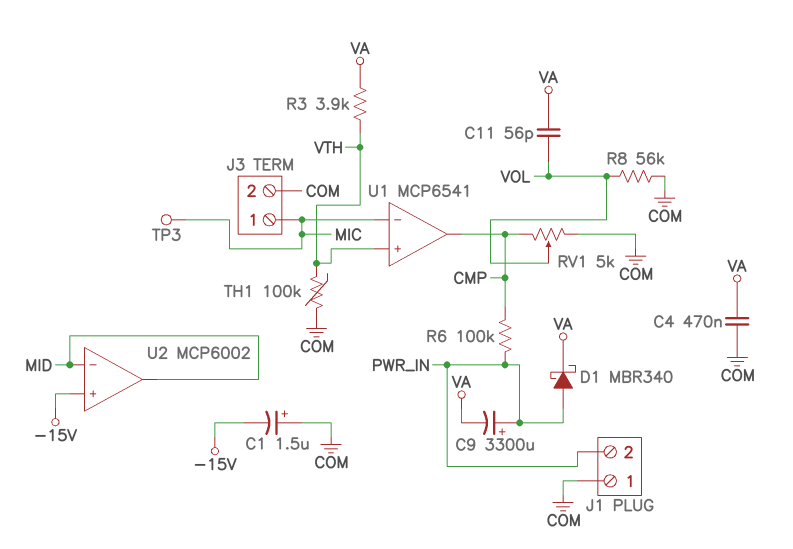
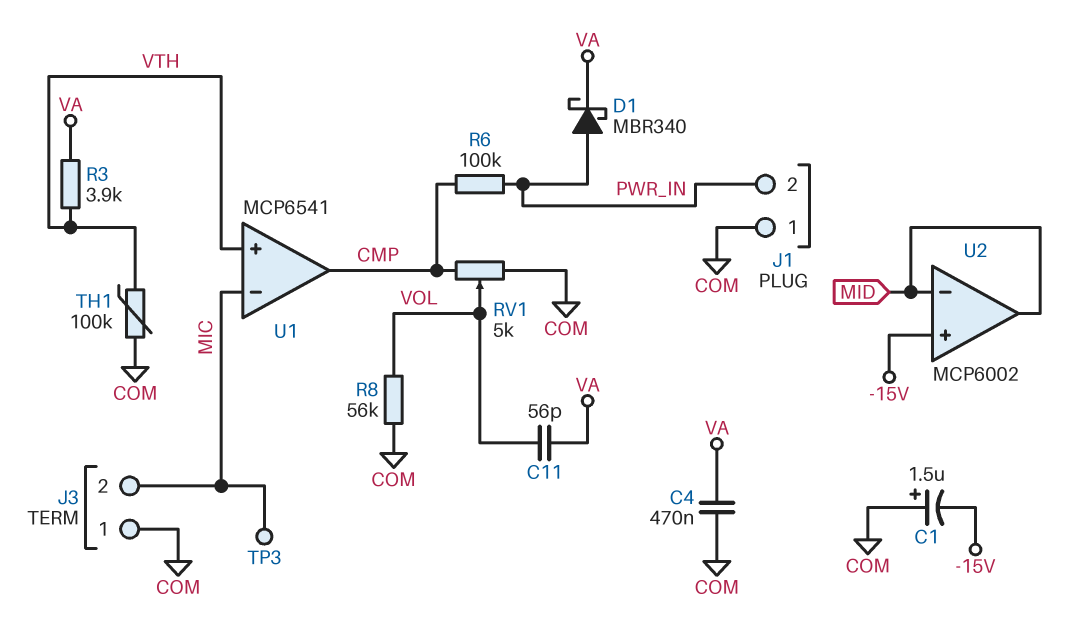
C9: 3300uF (plus PWR_IN, minus VA) -> none
J3 pin 1: MIC -> COM
J3 pin 2: COM -> MIC

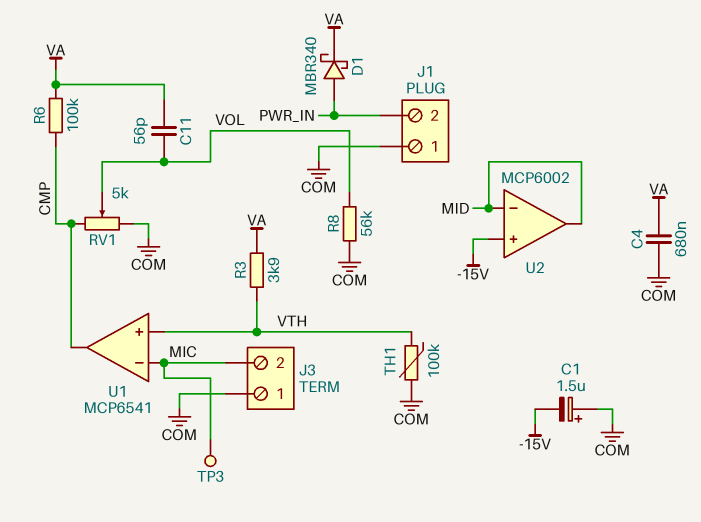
C4: 470nF (COM, VA) -> 680nF (COM, VA)
R6: 100k (CMP, PWR_IN) -> 100k (CMP, VA)

